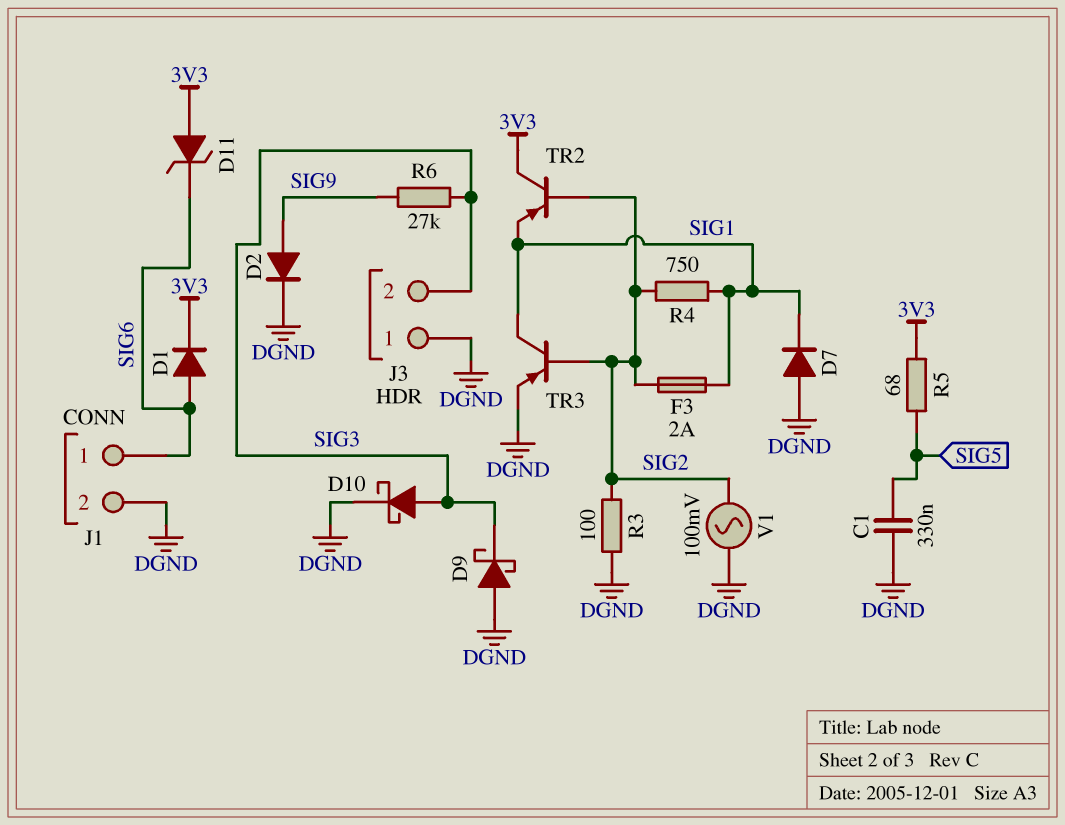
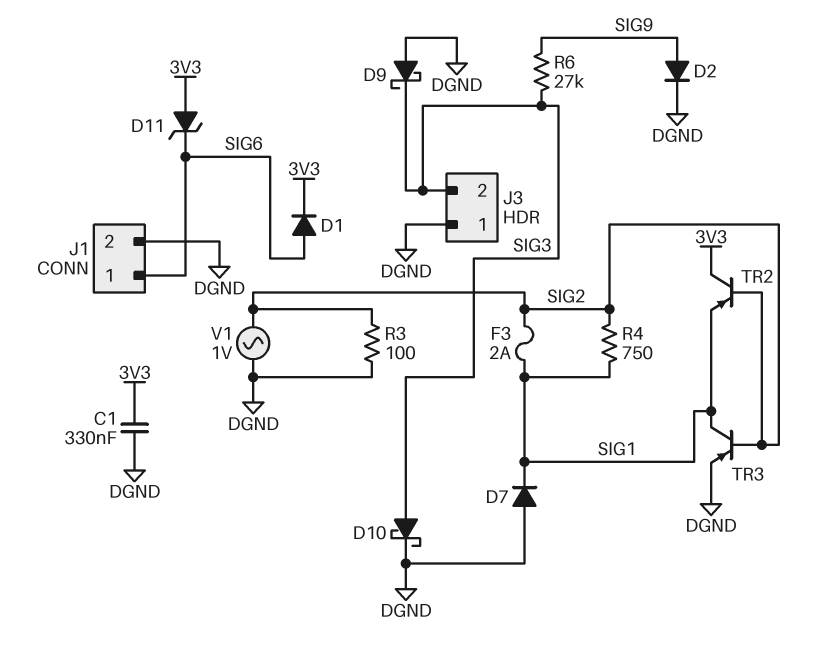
C1: 330nF (DGND, SIG5) -> 330nF (3V3, DGND)
R5: 68 (3V3, SIG5) -> none
V1: AC 100mV (DGND, SIG2) -> AC 1V (DGND, SIG2)

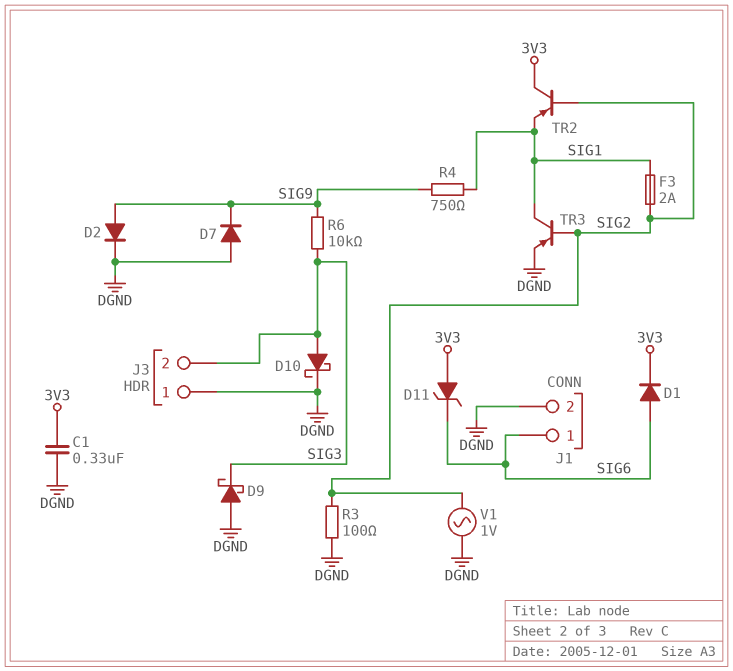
D7: diode (A DGND, K SIG1) -> diode (A DGND, K SIG9)
R4: 750 (SIG1, SIG2) -> 750 (SIG1, SIG9)
R6: 27k (SIG3, SIG9) -> 10k (SIG3, SIG9)

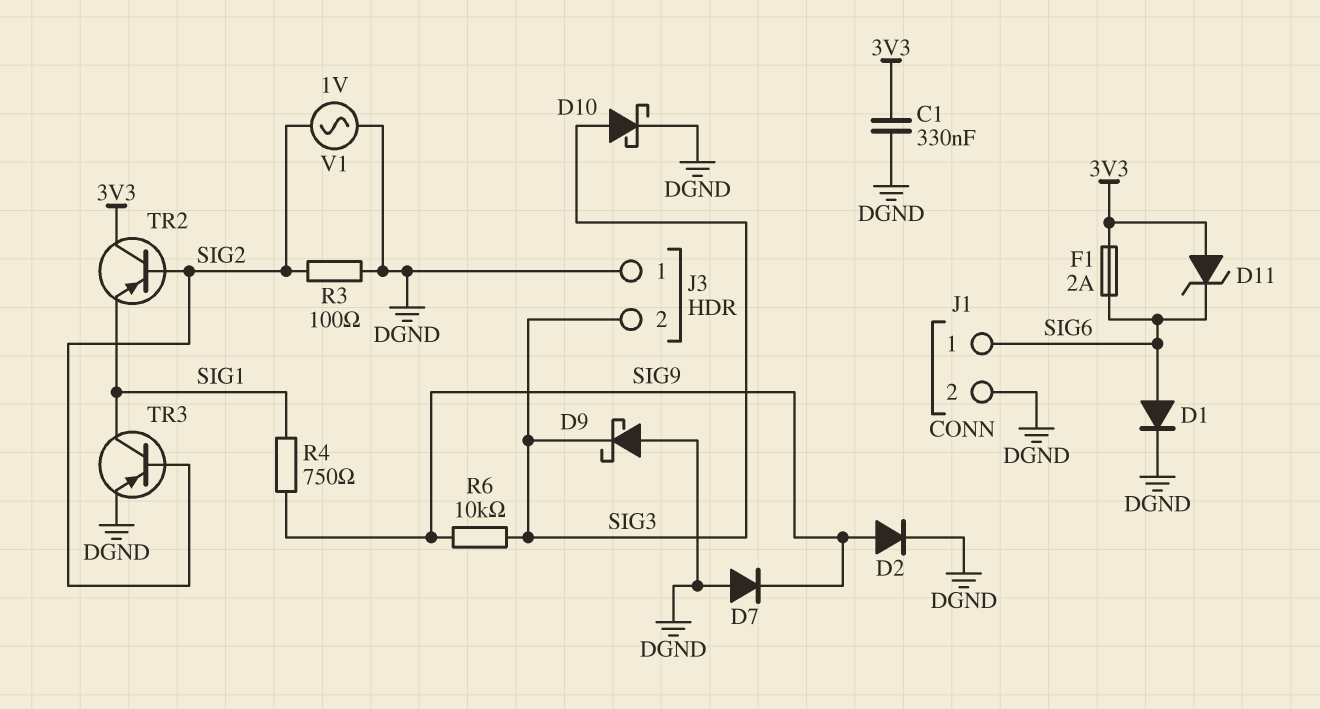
D1: diode (A SIG6, K 3V3) -> diode (A SIG6, K DGND)
F1: none -> 2A (3V3, SIG6)
F3: 2A (SIG1, SIG2) -> none

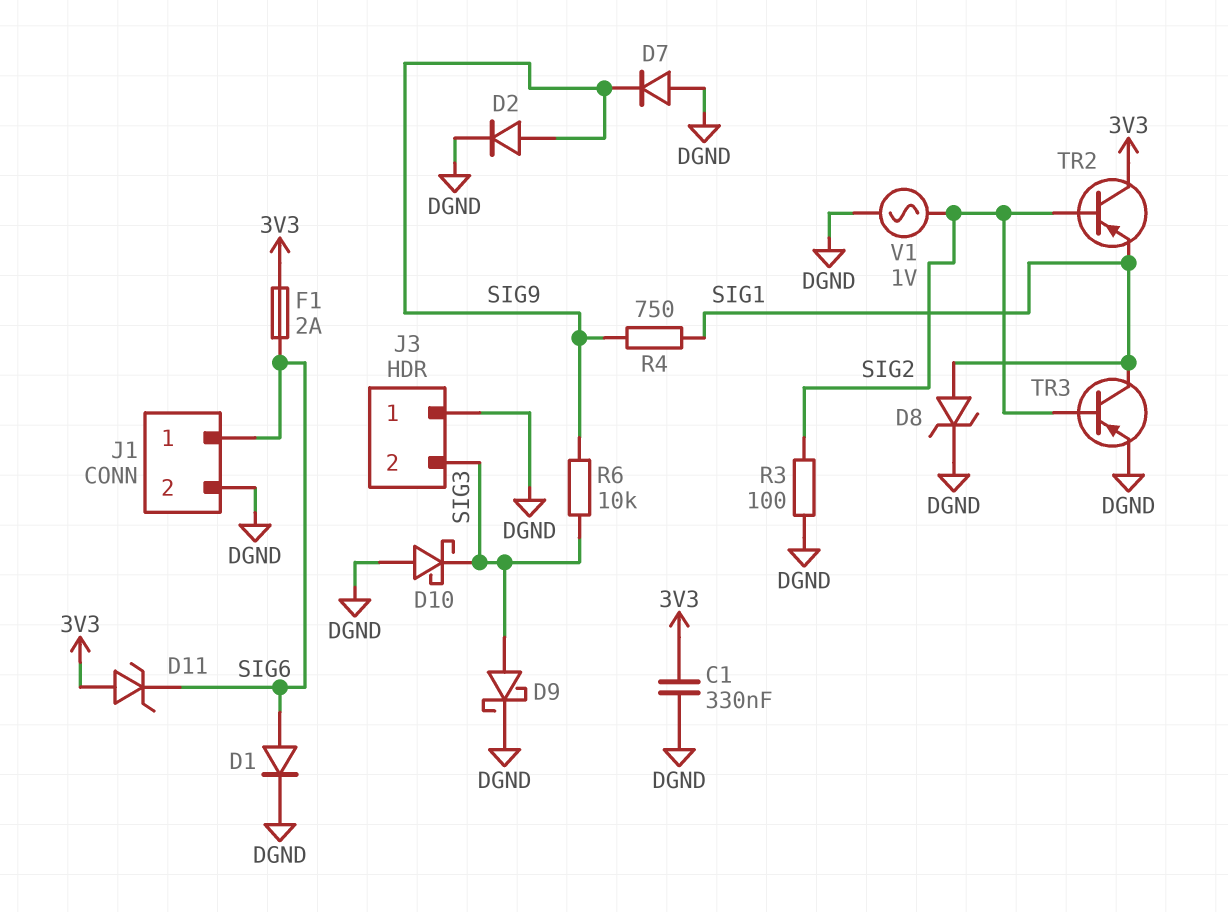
D8: none -> zener (A SIG1, K DGND)
D9: schottky (A DGND, K SIG3) -> schottky (A SIG3, K DGND)
D10: schottky (A SIG3, K DGND) -> schottky (A DGND, K SIG3)

